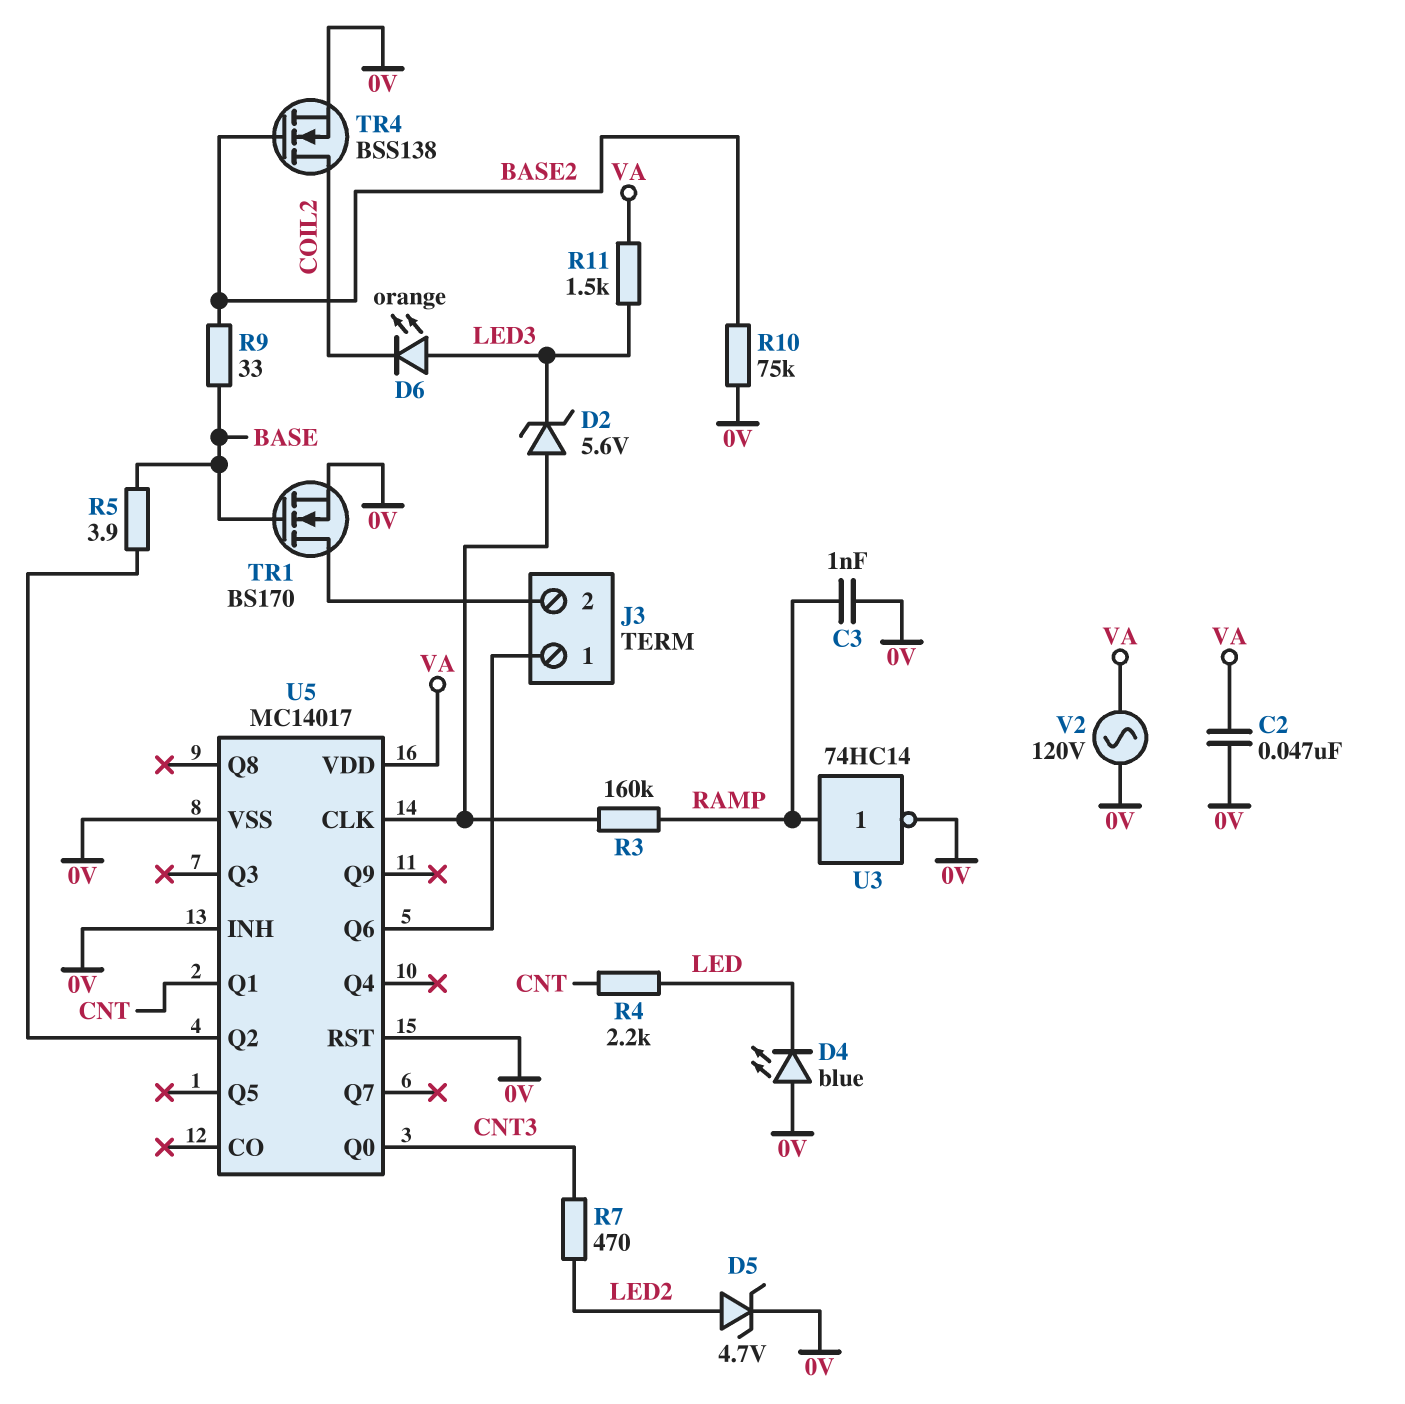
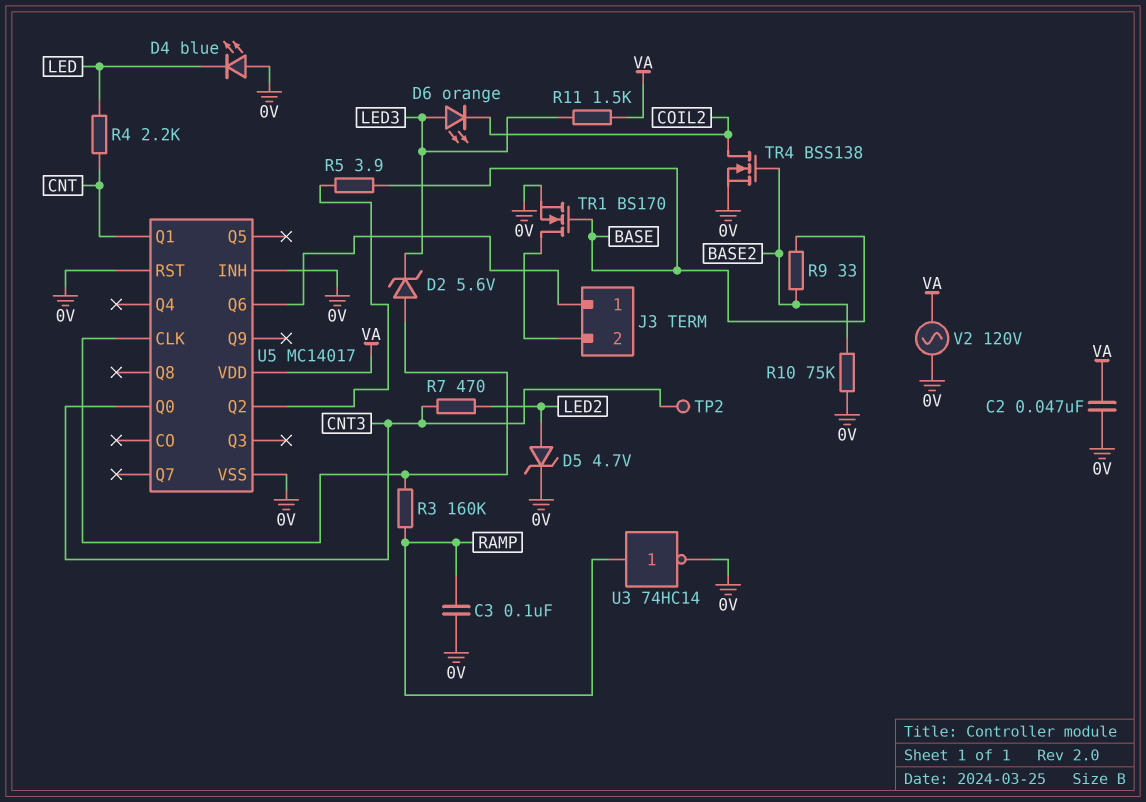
C3: 1nF (0V, RAMP) -> 100nF (0V, RAMP)
TP2: none -> test point (CNT3)

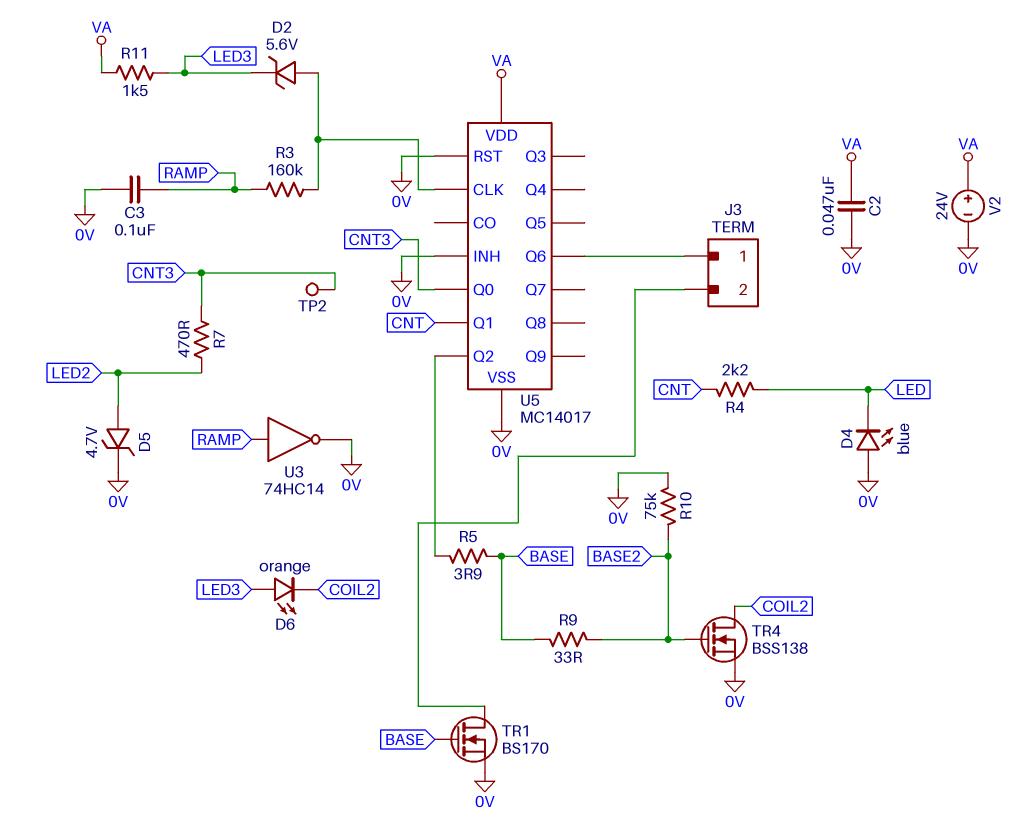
V2: AC 120V (0V, VA) -> 24V (plus VA, minus 0V)

